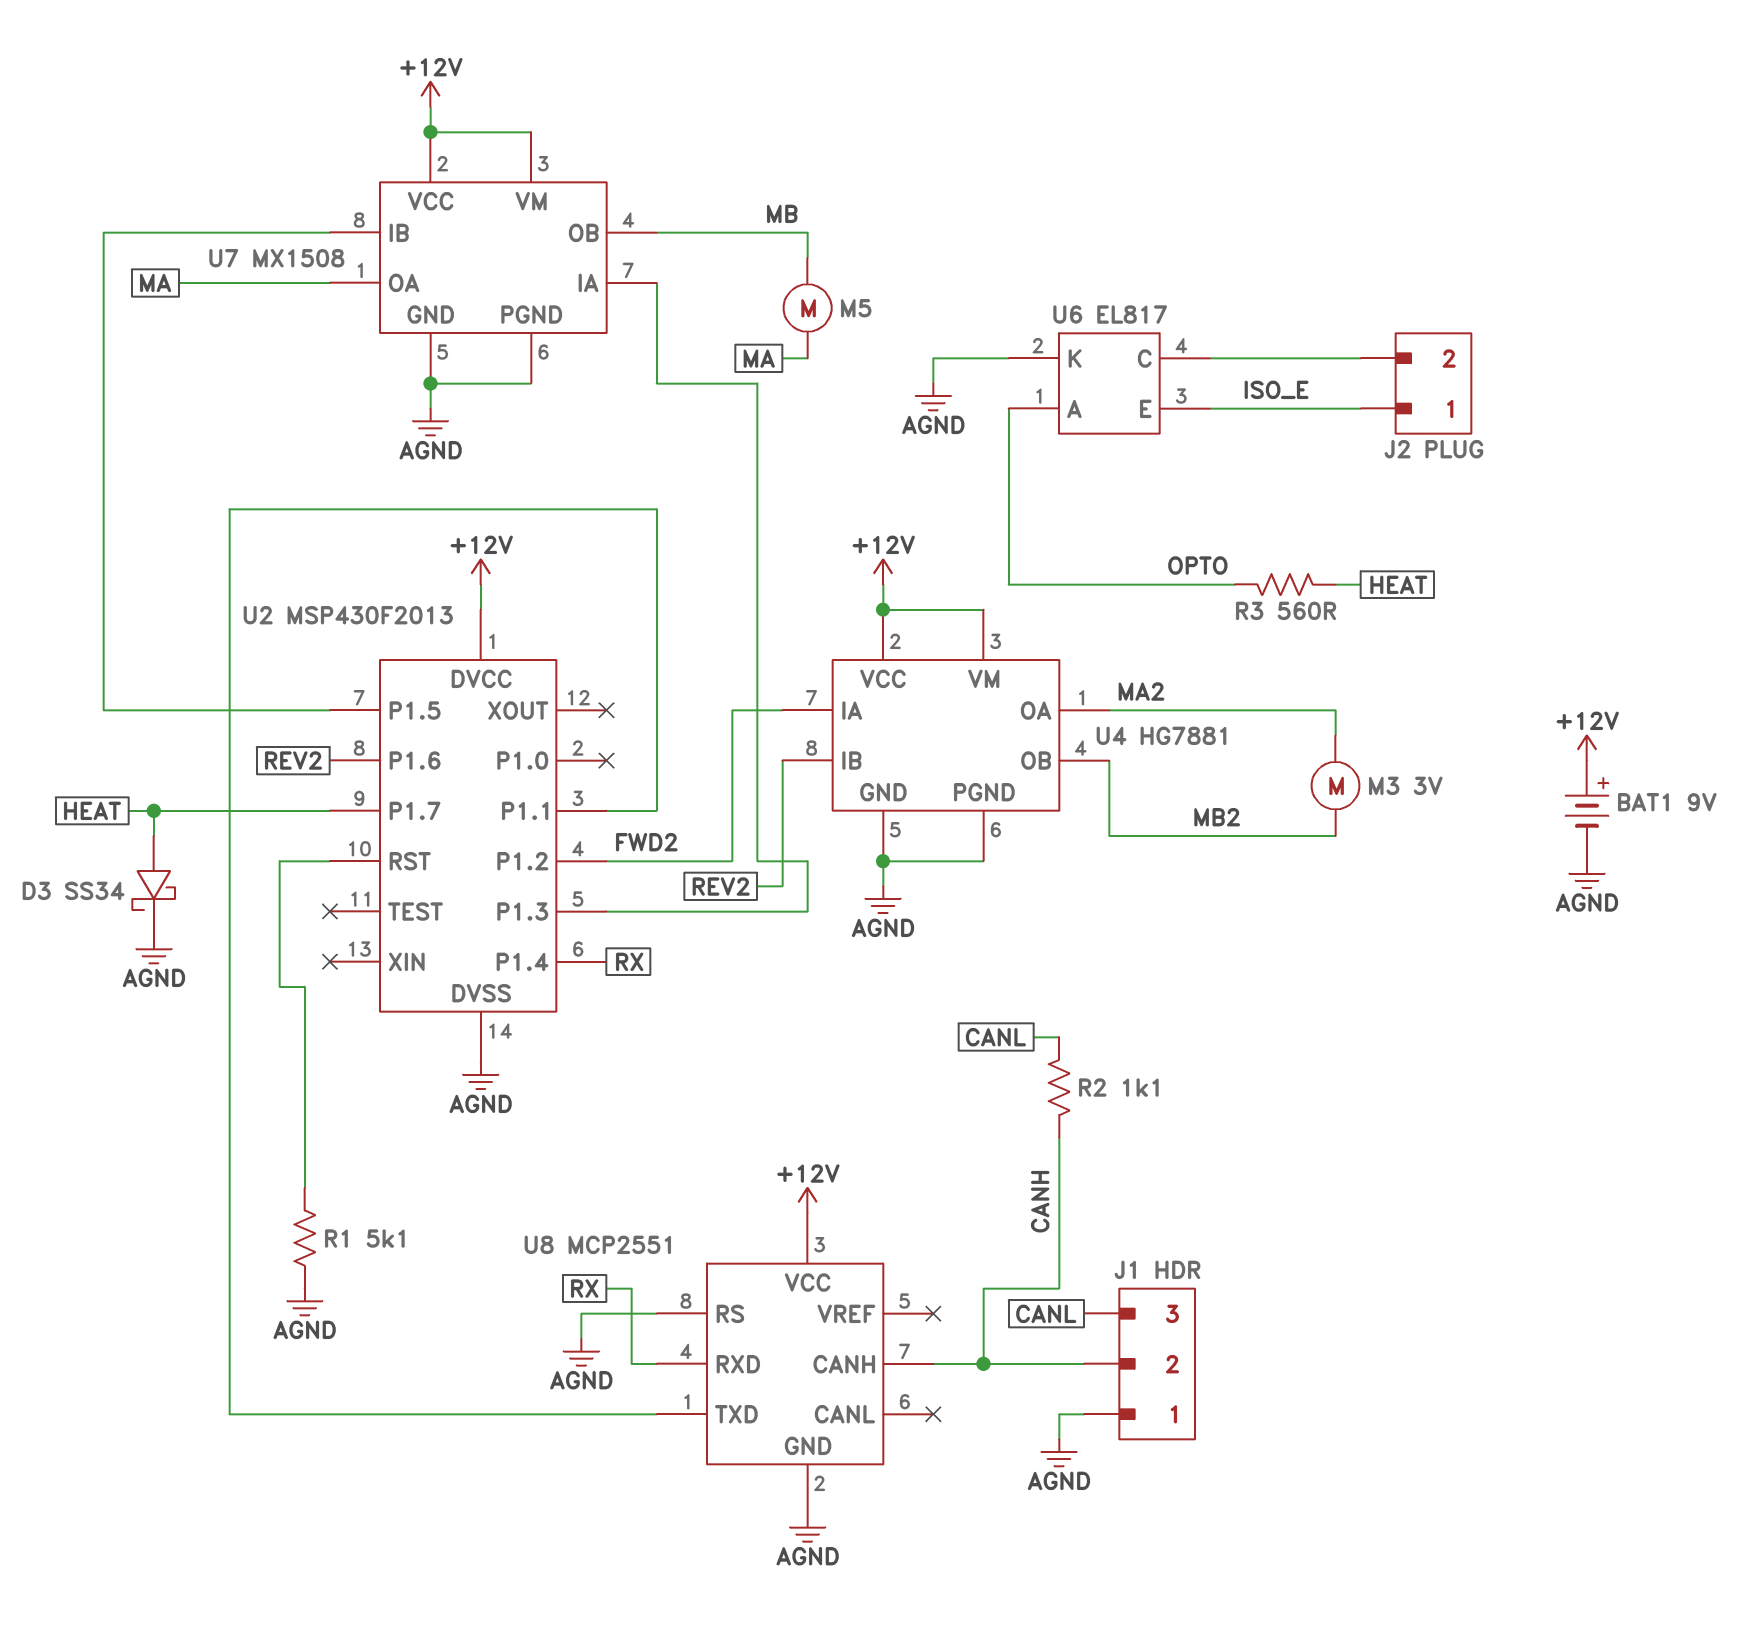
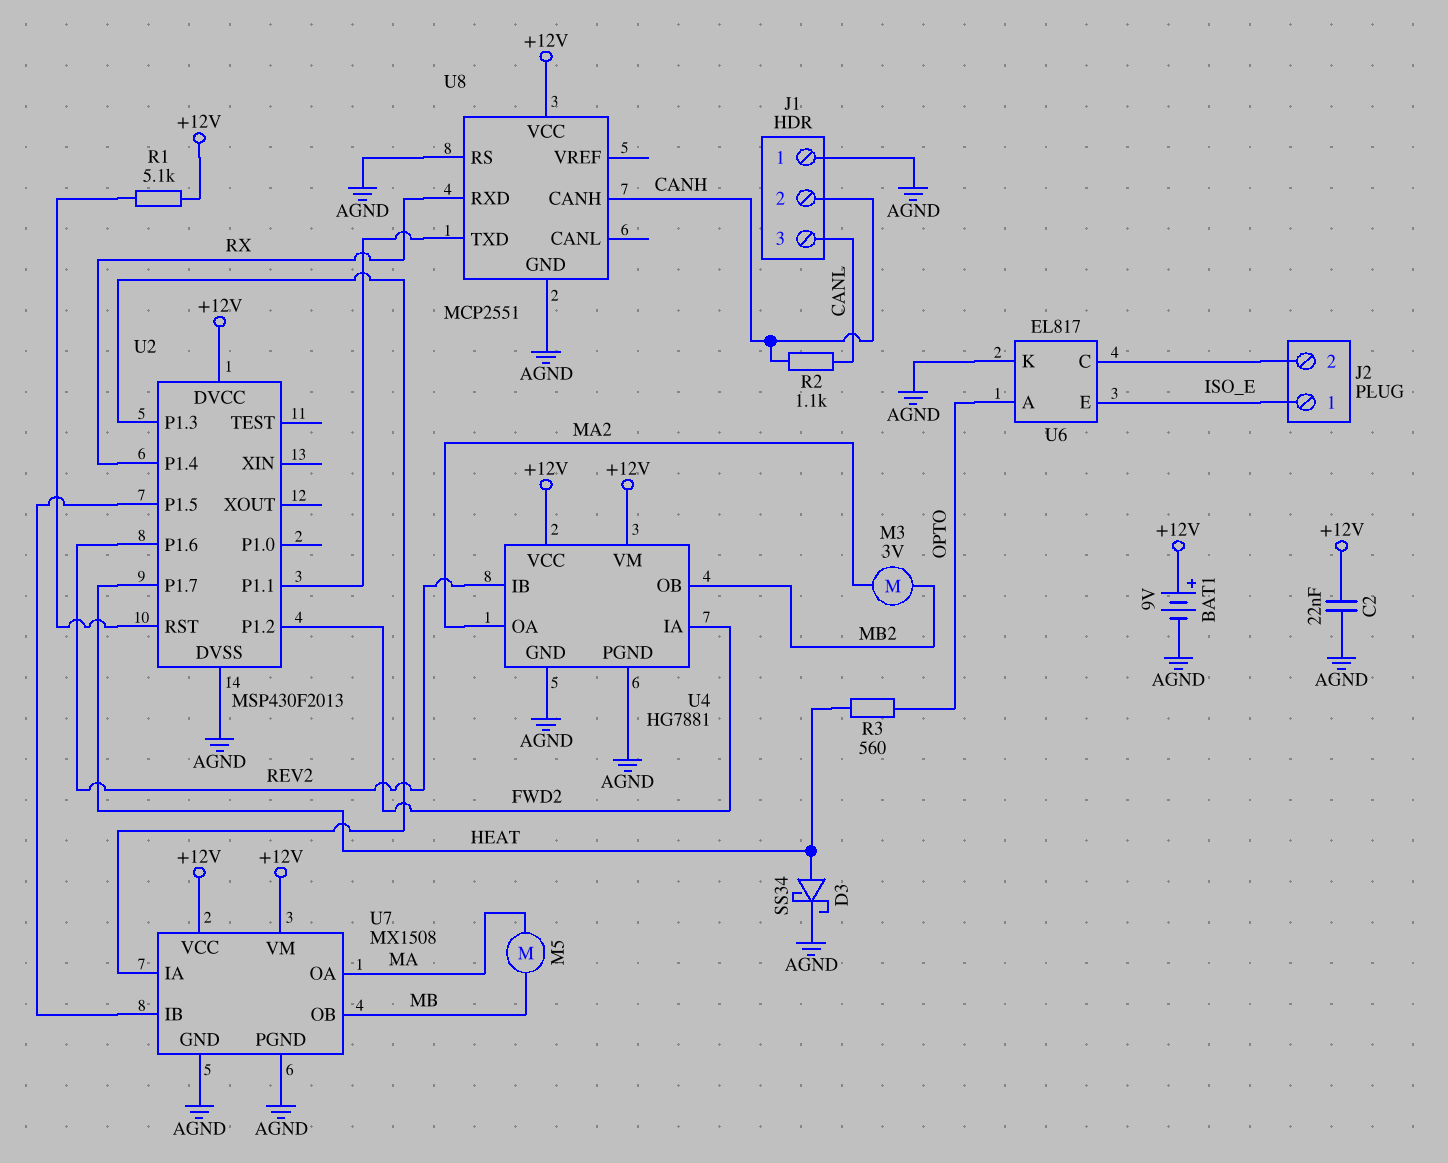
C2: none -> 22nF (+12V, AGND)
R1: 5.1k (AGND, U2/RST) -> 5.1k (+12V, U2/RST)

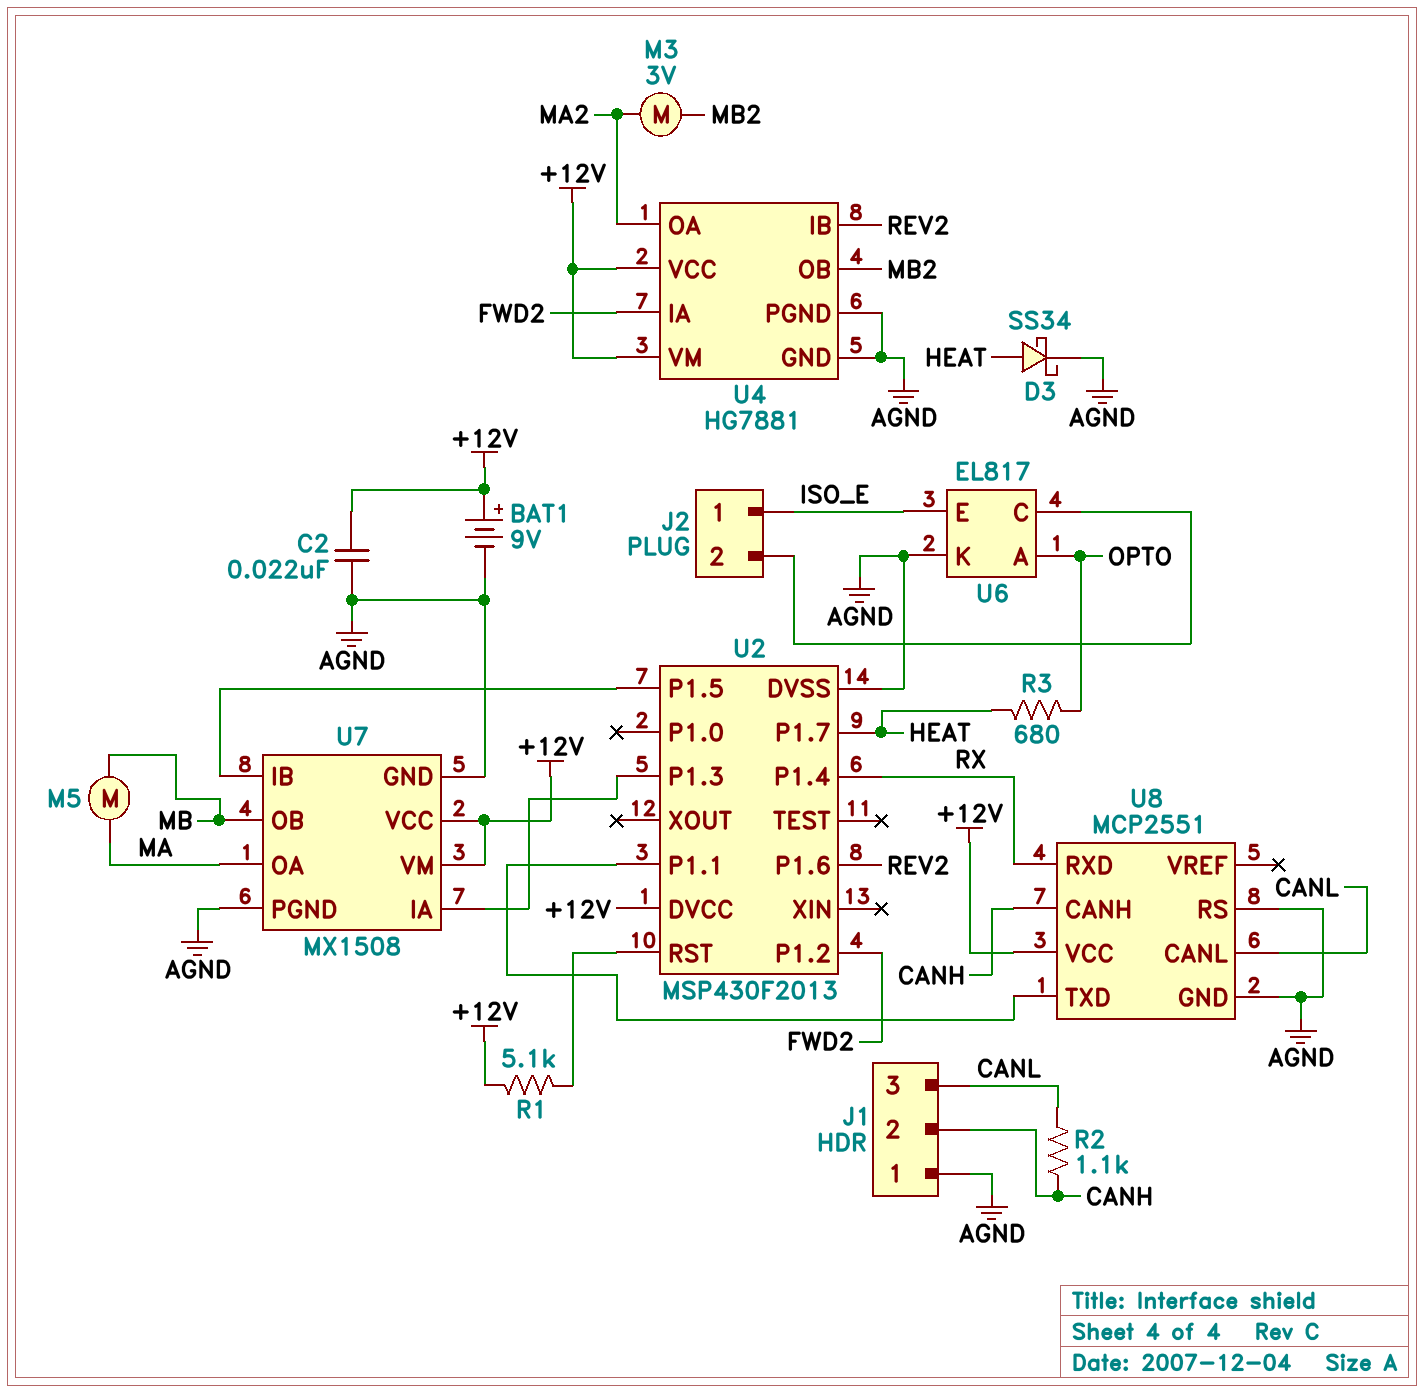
R3: 560 (HEAT, OPTO) -> 680 (HEAT, OPTO)
U8 pin CANL: none -> CANL

